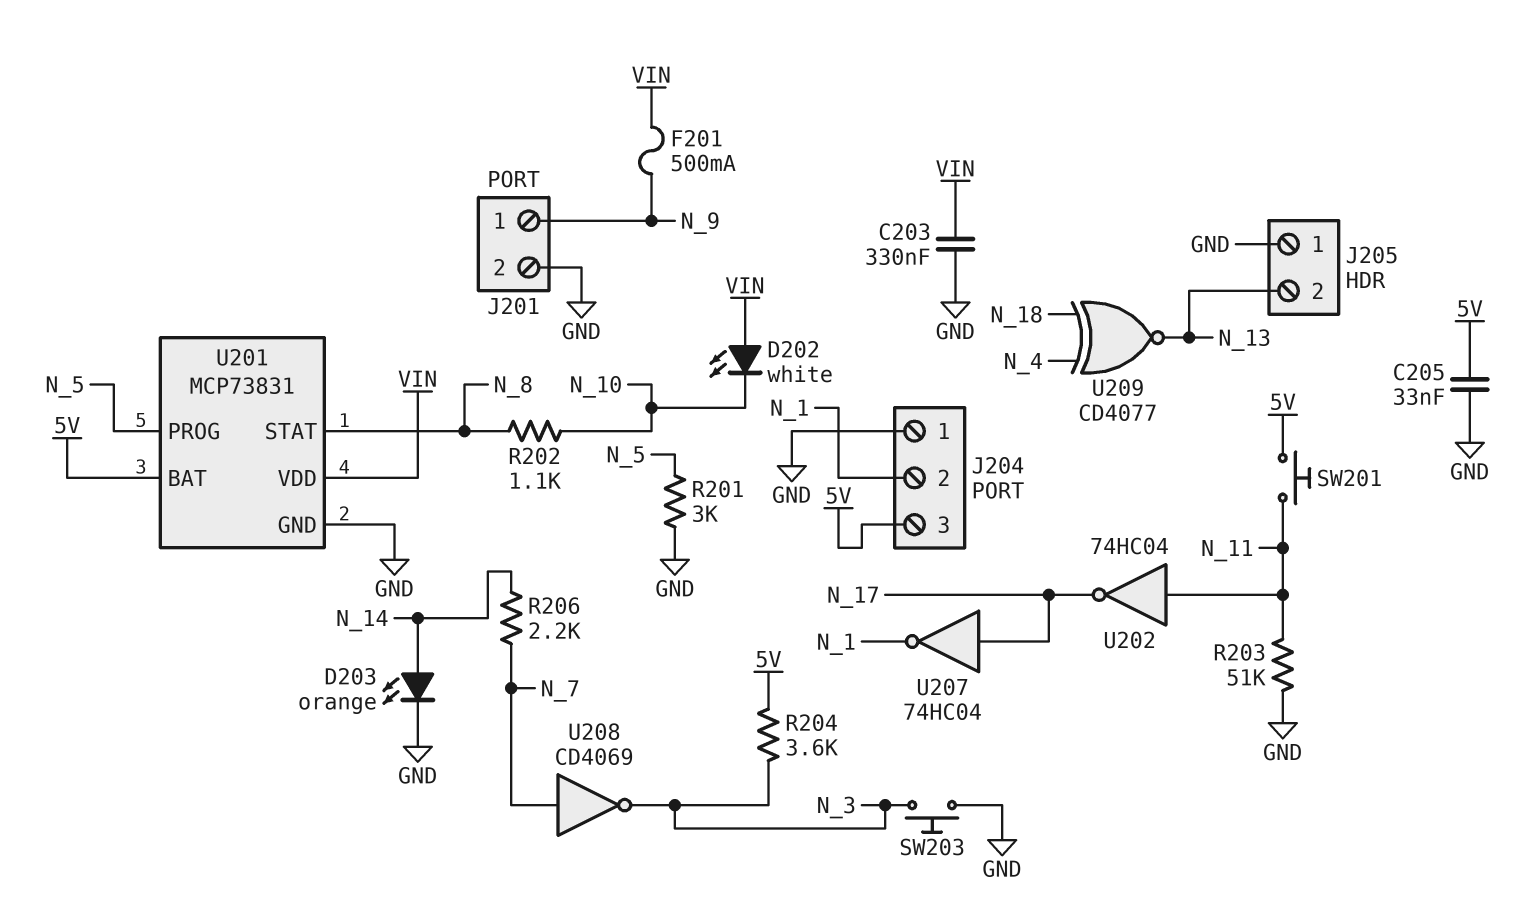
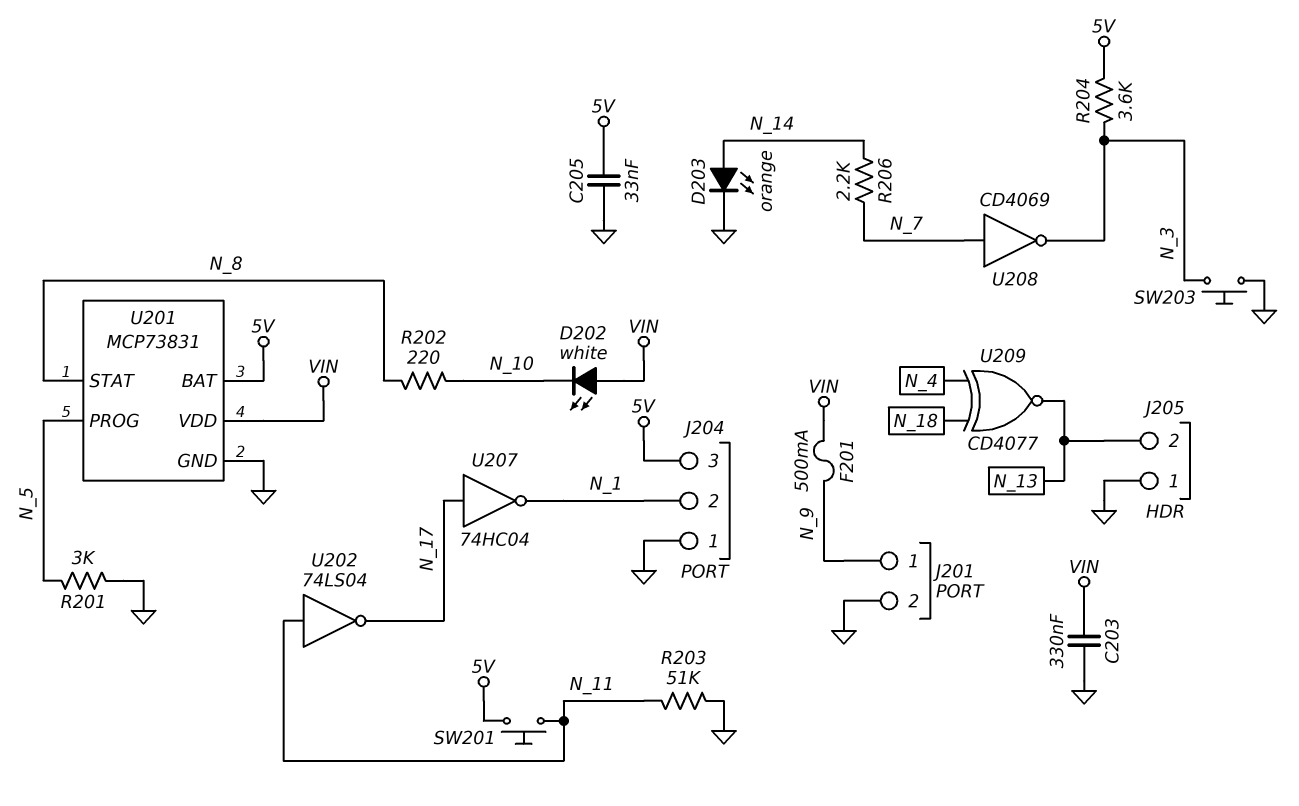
R202: 1.1k (N_8, N_10) -> 220 (N_8, N_10)
U202: NOT 74HC04 (in N_11, out N_17) -> NOT 74LS04 (in N_11, out N_17)

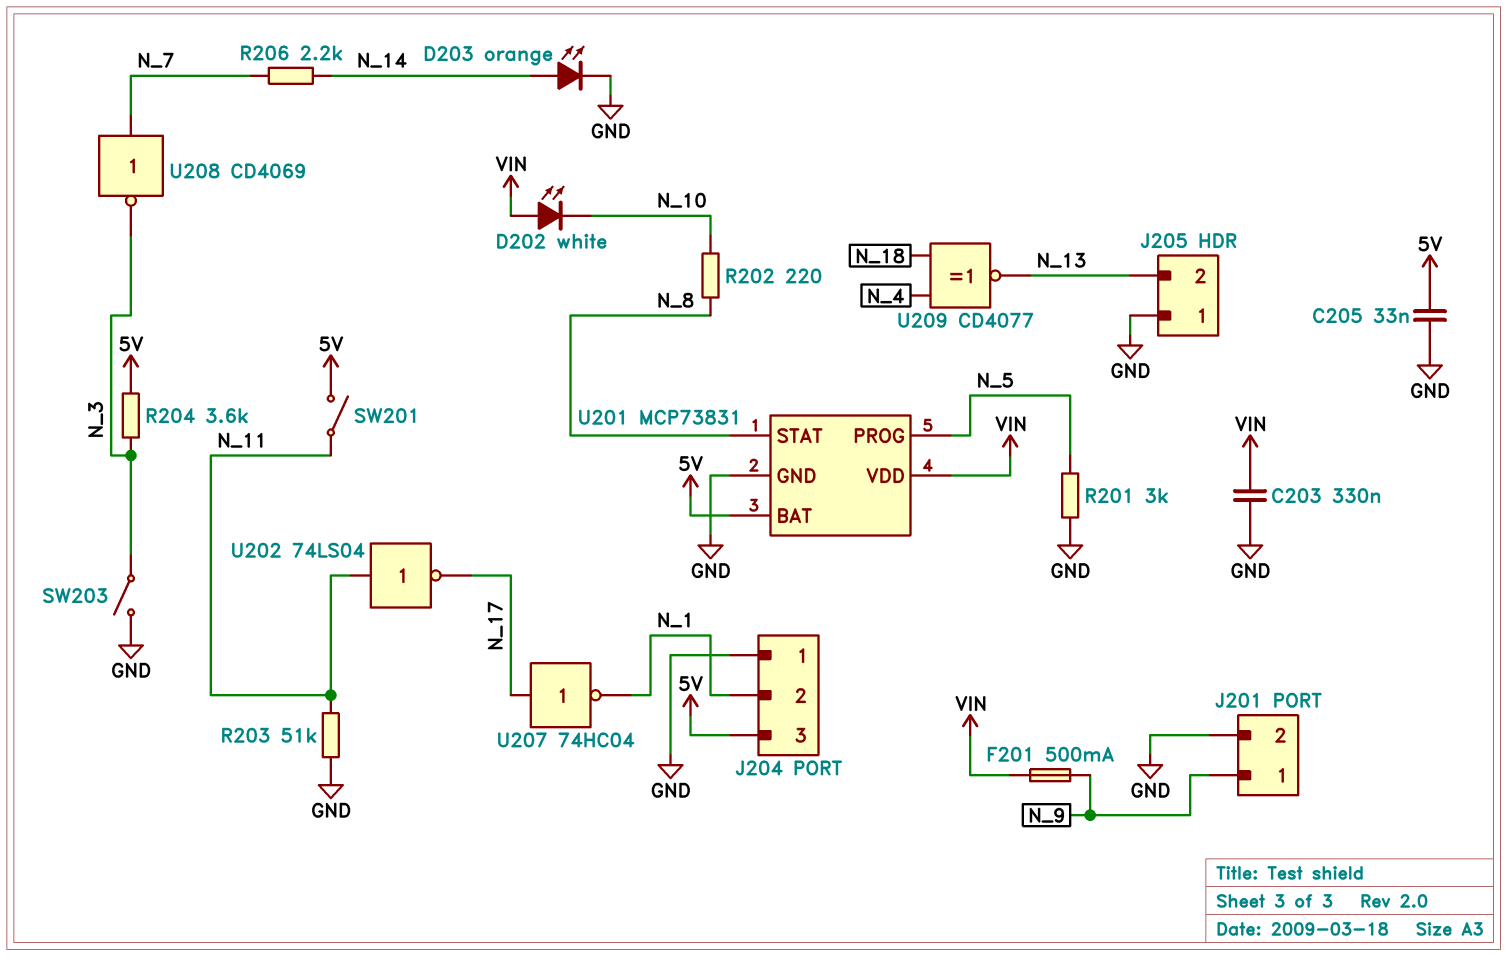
SW201: button (5V, N_11) -> switch (5V, N_11)
SW203: button (GND, N_3) -> switch (GND, N_3)

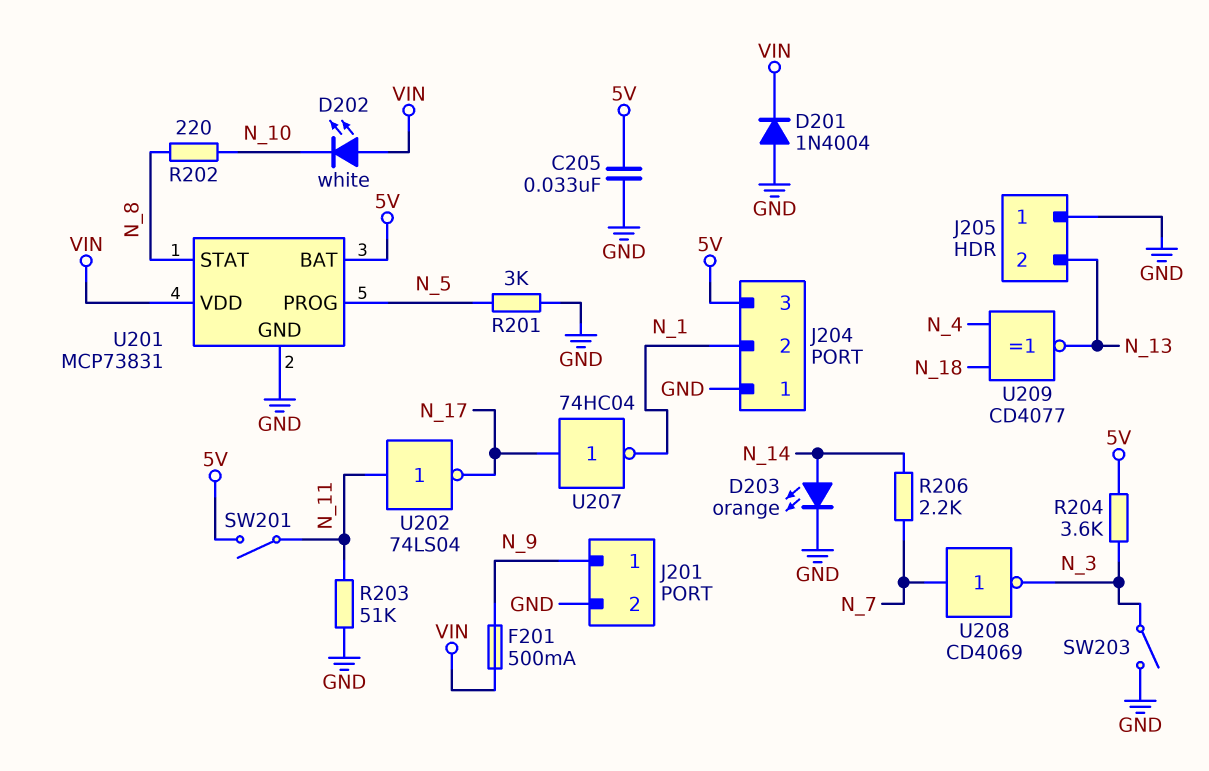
C203: 330nF (GND, VIN) -> none
D201: none -> diode 1N4004 (A GND, K VIN)

